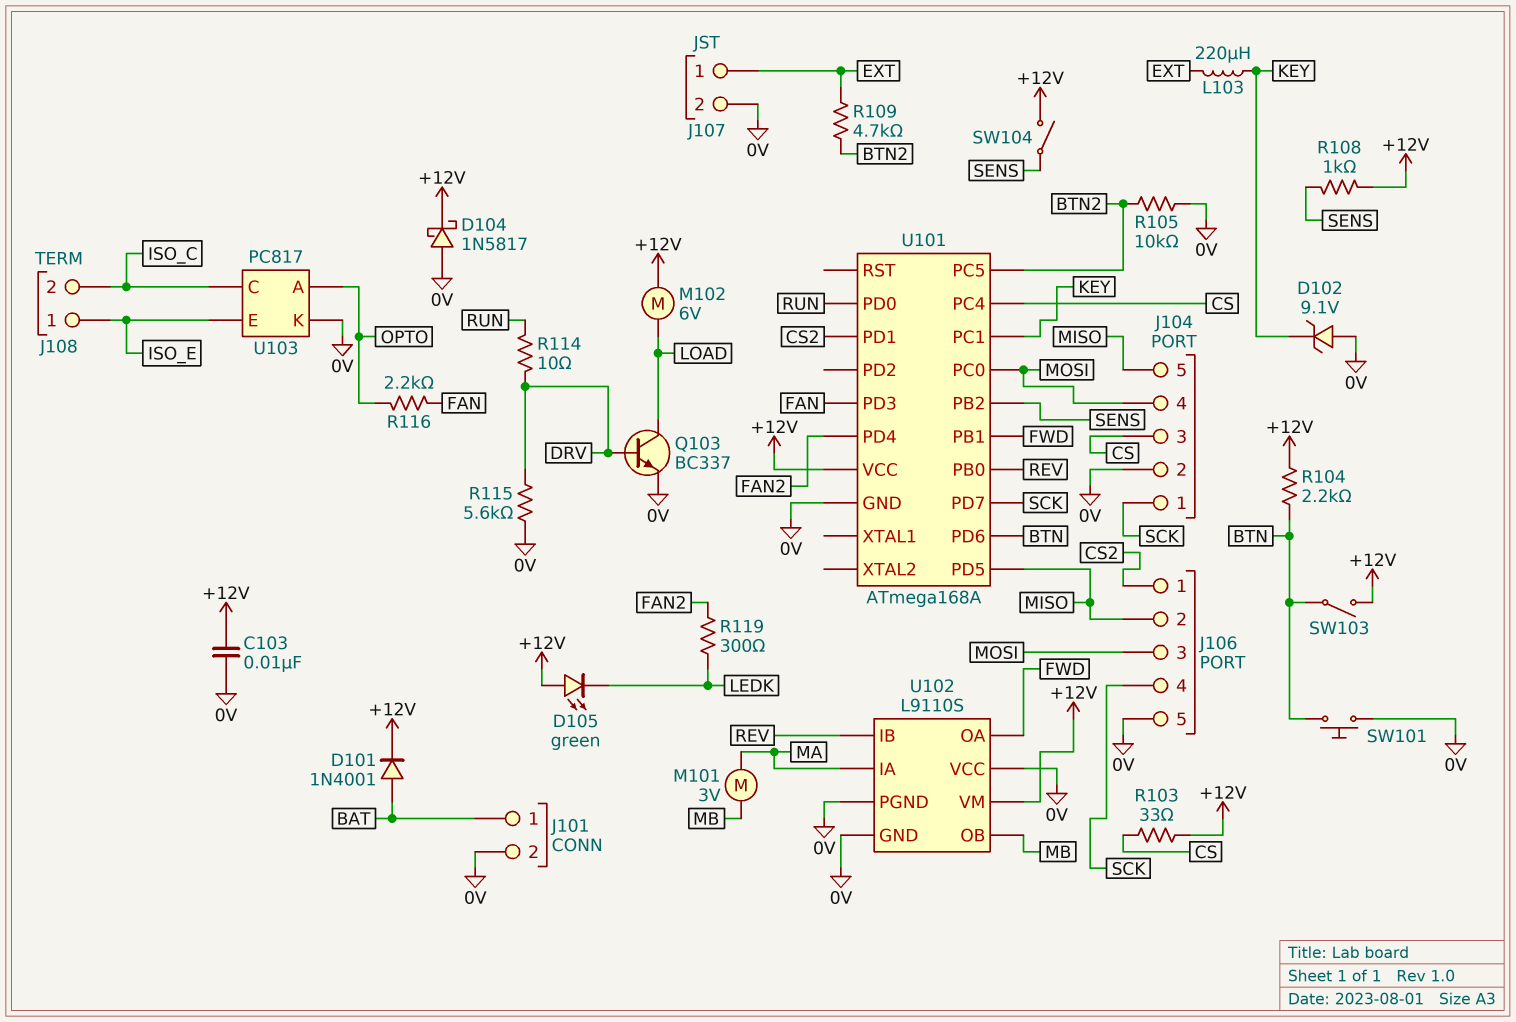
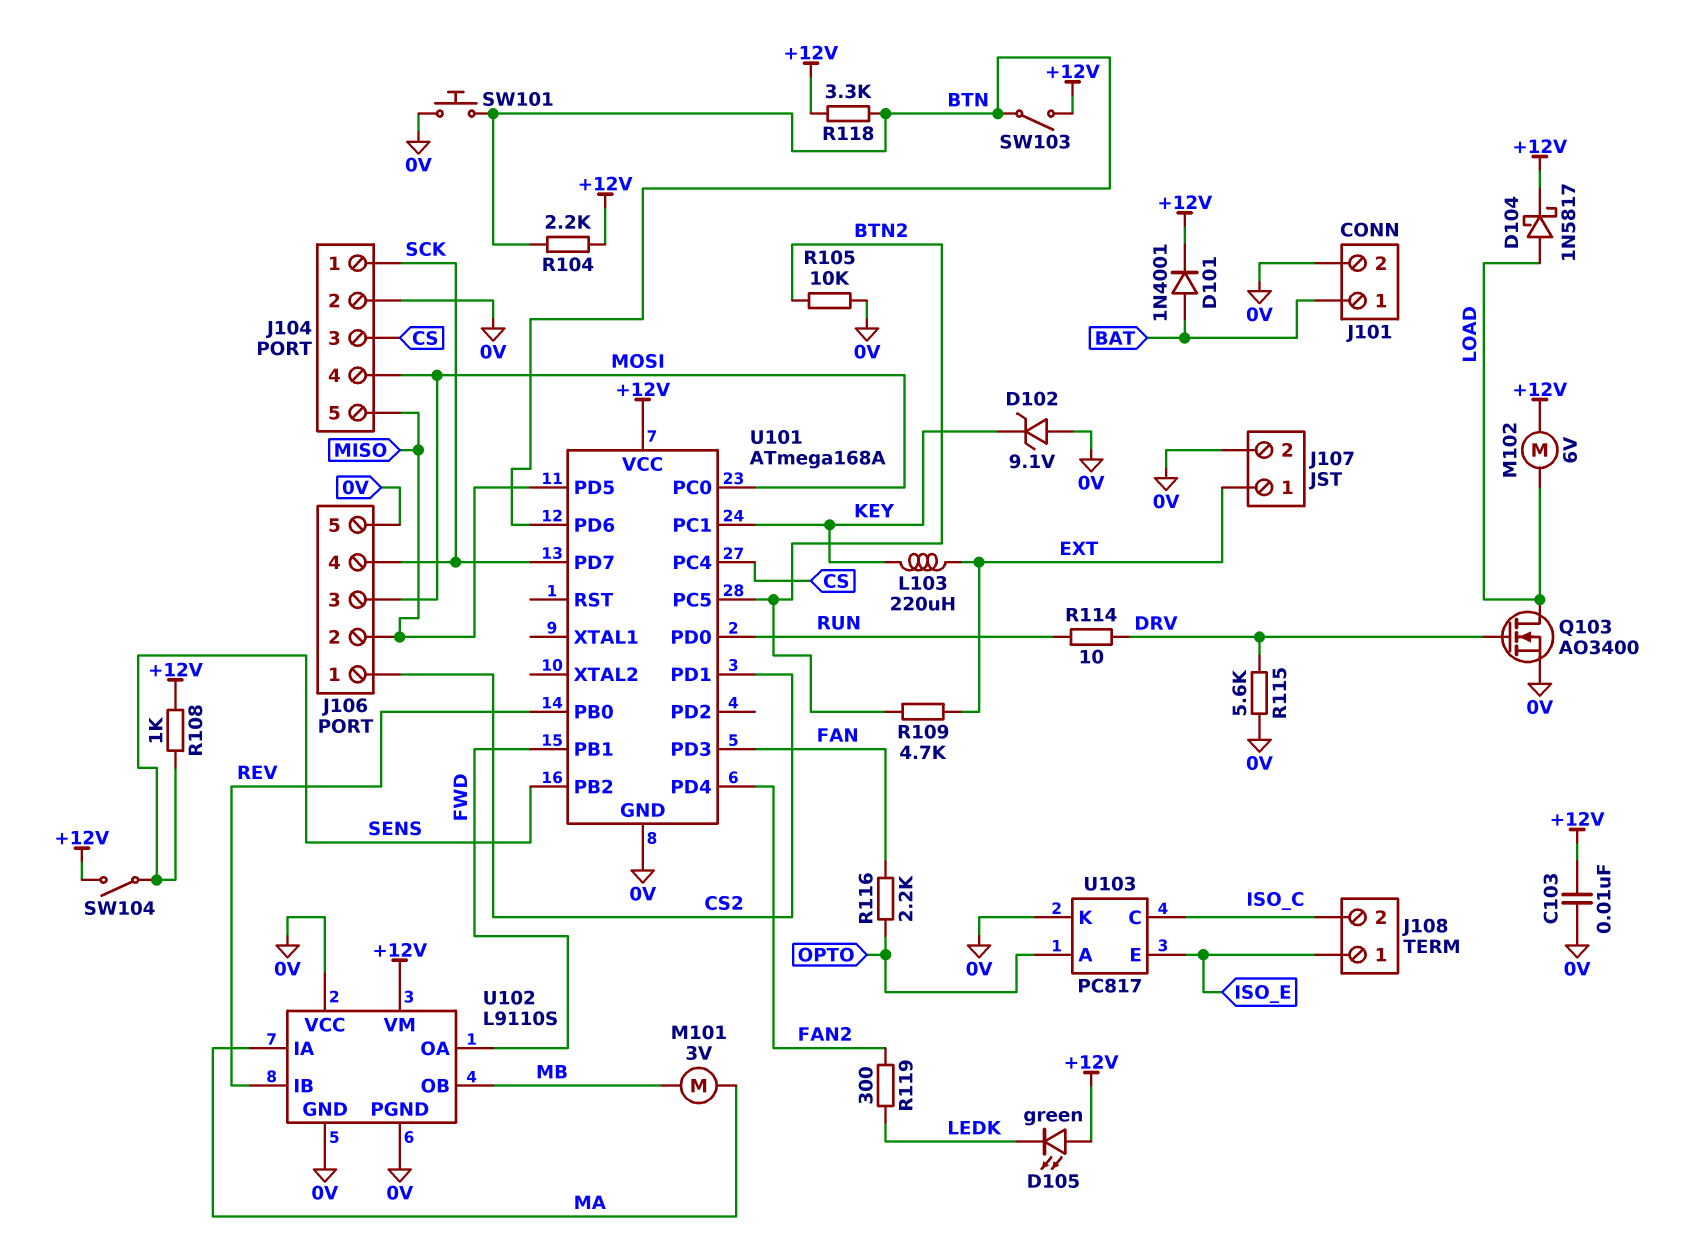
D104: schottky 1N5817 (A 0V, K +12V) -> schottky 1N5817 (A LOAD, K +12V)
Q103: NPN BC337 (B DRV, C LOAD, E 0V) -> NMOS AO3400 (G DRV, D LOAD, S 0V)
R103: 33 (+12V, CS) -> none
R118: none -> 3.3k (+12V, BTN)

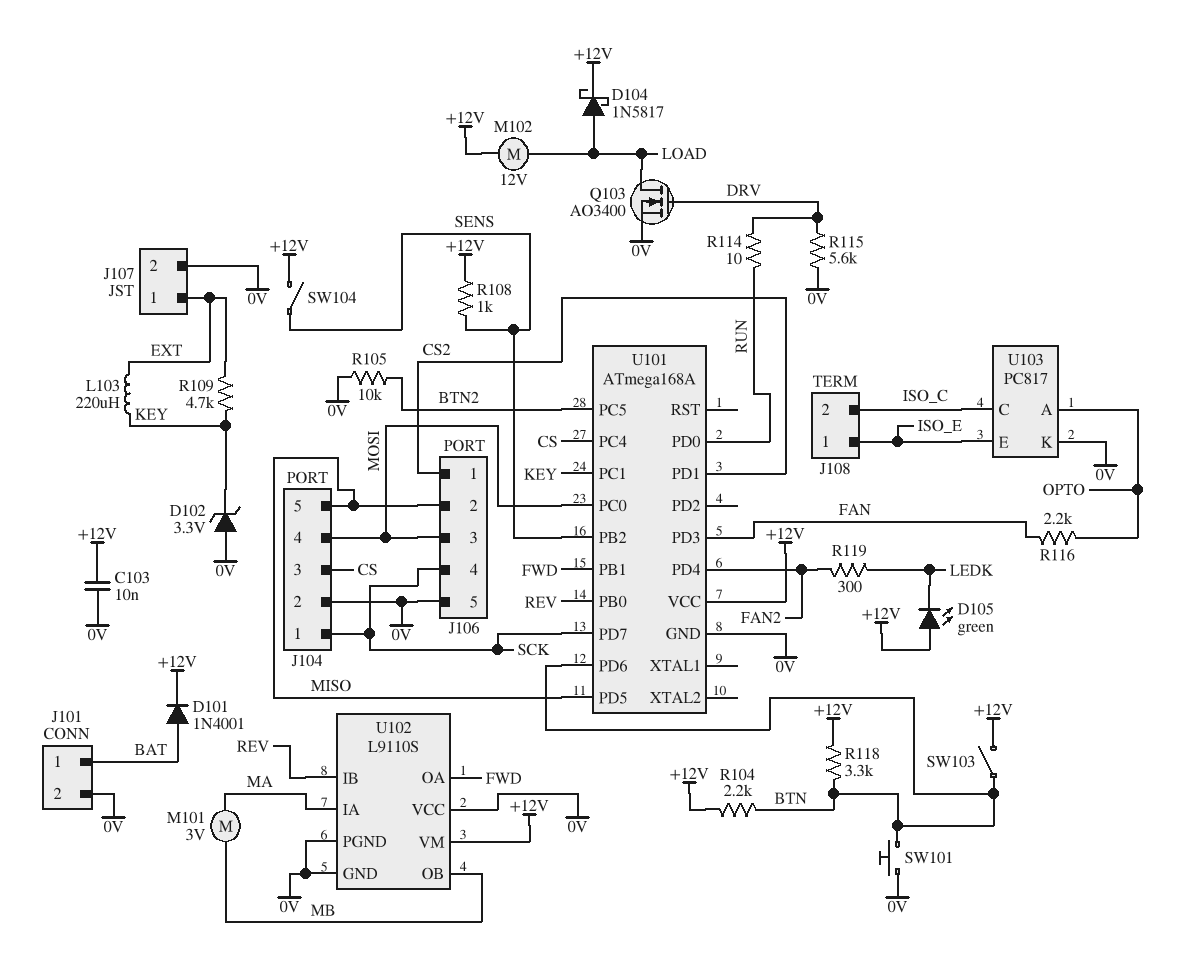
D102: zener 9.1V (A 0V, K KEY) -> zener 3.3V (A 0V, K KEY)
M102: motor 6V (+12V, LOAD) -> motor 12V (+12V, LOAD)
R109: 4.7k (BTN2, EXT) -> 4.7k (EXT, KEY)

